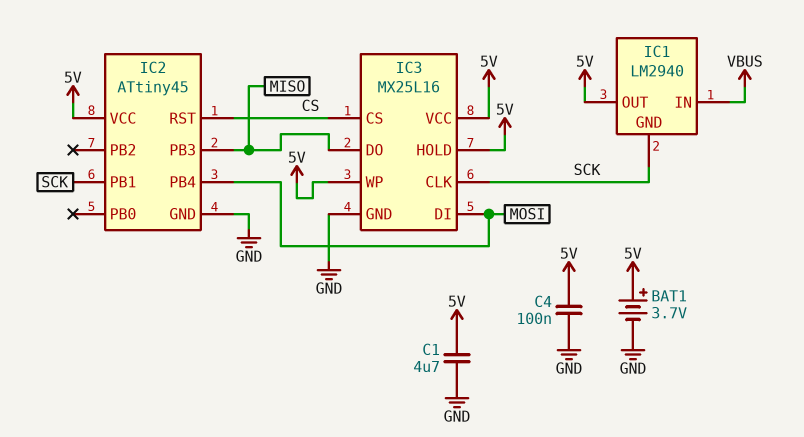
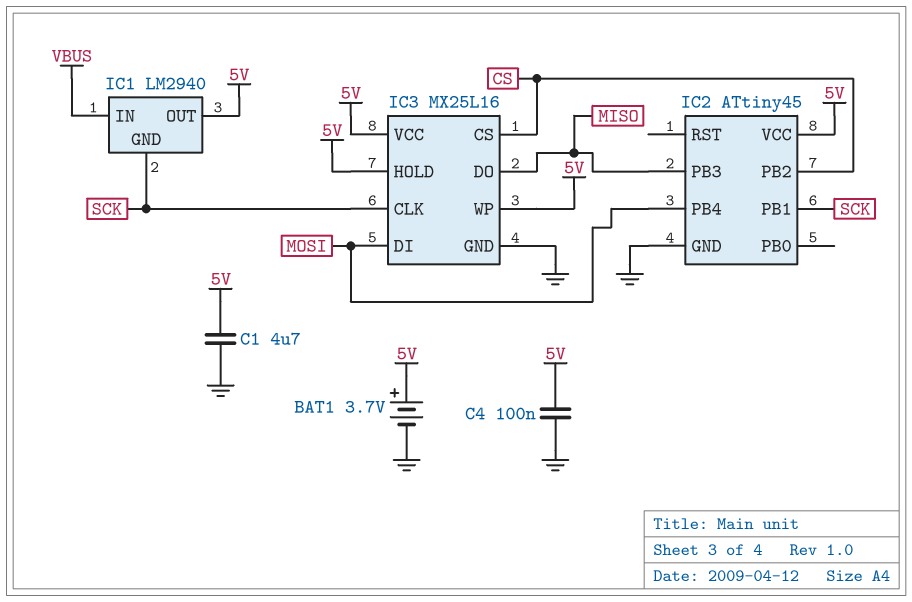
IC2 pin PB2: none -> CS
IC2 pin RST: CS -> none

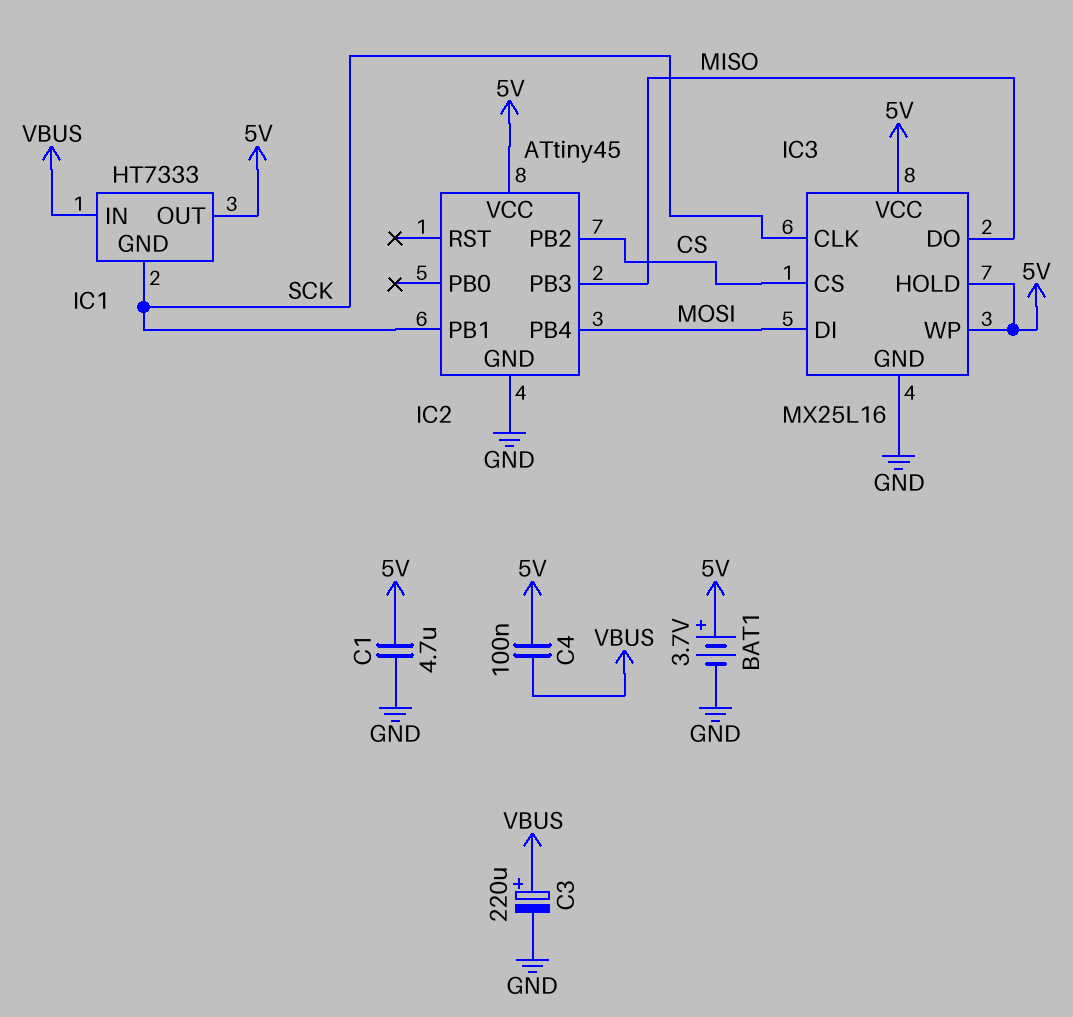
C3: none -> 220uF (plus VBUS, minus GND)
C4: 100nF (5V, GND) -> 100nF (5V, VBUS)
IC1: LM2940 -> HT7333

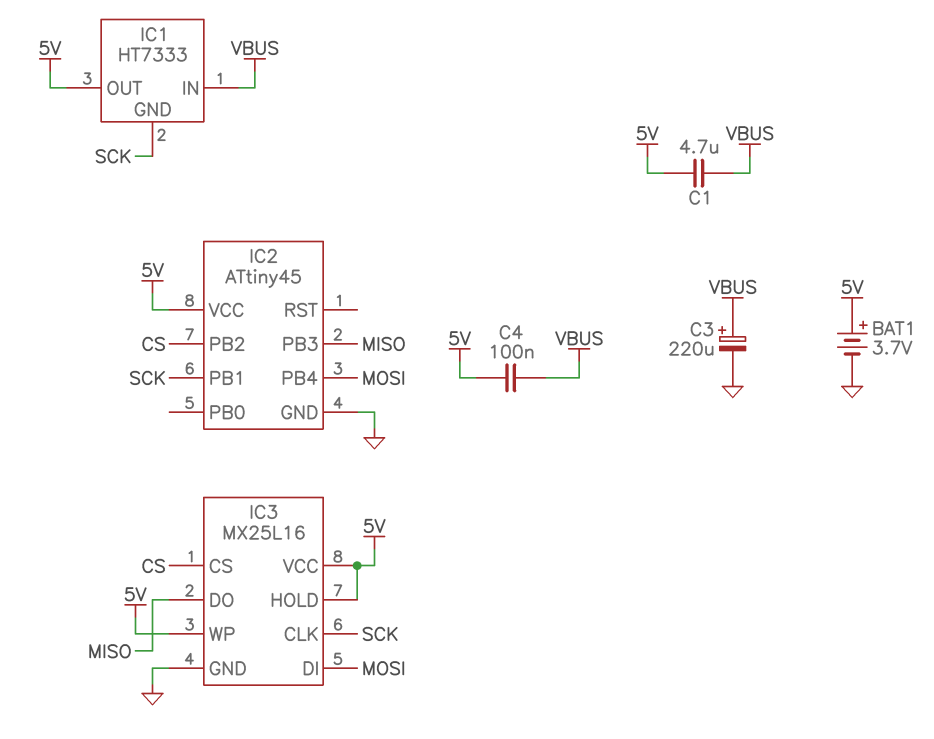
C1: 4.7uF (5V, GND) -> 4.7uF (5V, VBUS)

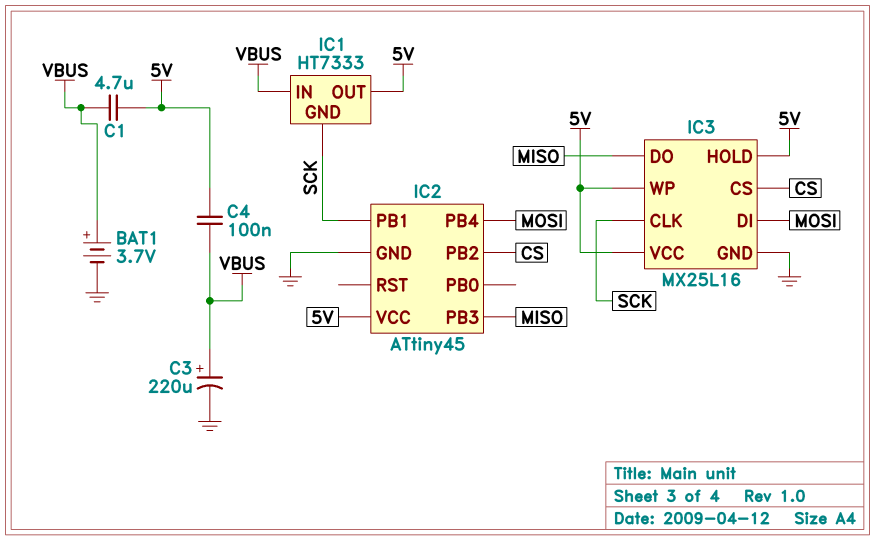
BAT1: 3.7V (plus 5V, minus GND) -> 3.7V (plus VBUS, minus GND)

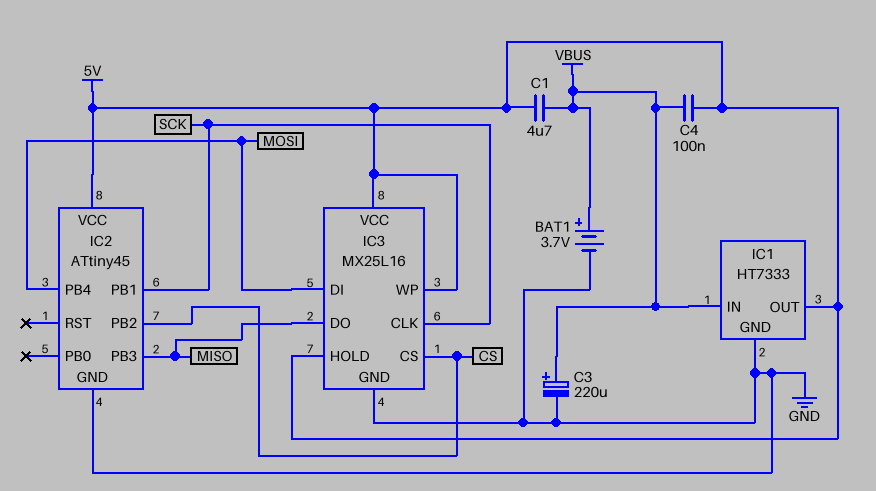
IC1 pin GND: SCK -> GND

